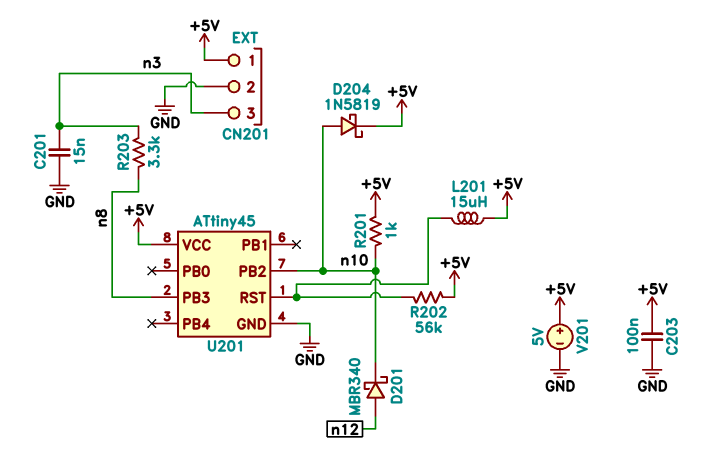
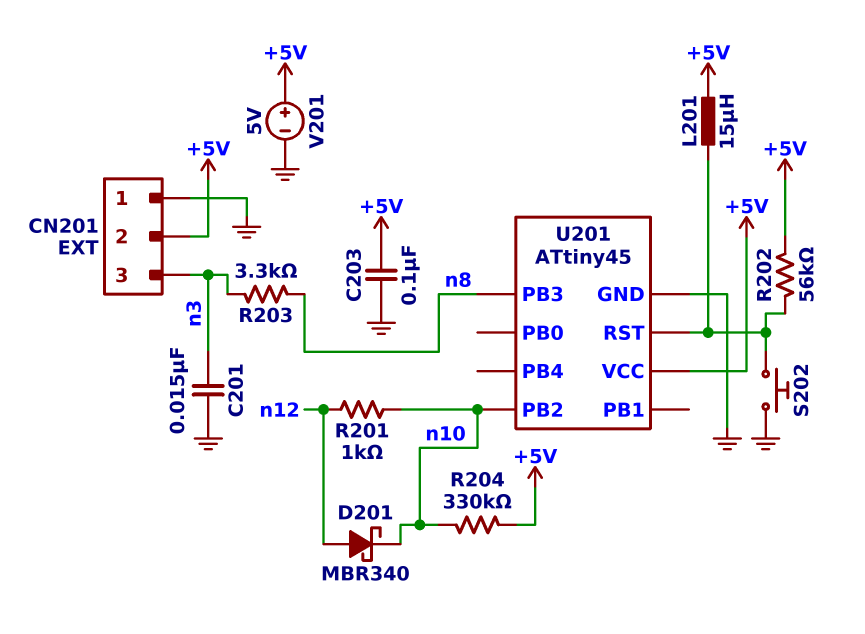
CN201 pin 1: +5V -> GND
CN201 pin 2: GND -> +5V
D204: schottky 1N5819 (A n10, K +5V) -> none
R201: 1k (+5V, n10) -> 1k (n10, n12)
R204: none -> 330k (+5V, n10)
S202: none -> button (GND, U201/RST)

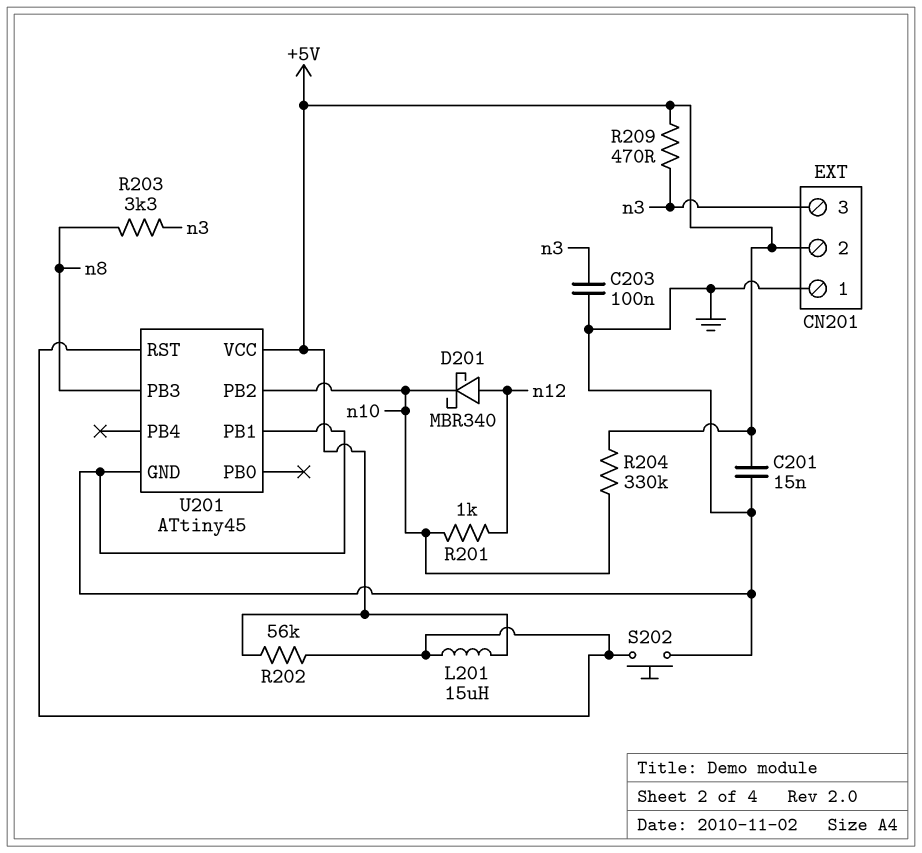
C201: 15nF (GND, n3) -> 15nF (+5V, GND)
C203: 100nF (+5V, GND) -> 100nF (GND, n3)
R209: none -> 470 (+5V, n3)
U201 pin PB1: none -> GND
V201: 5V (plus +5V, minus GND) -> none

